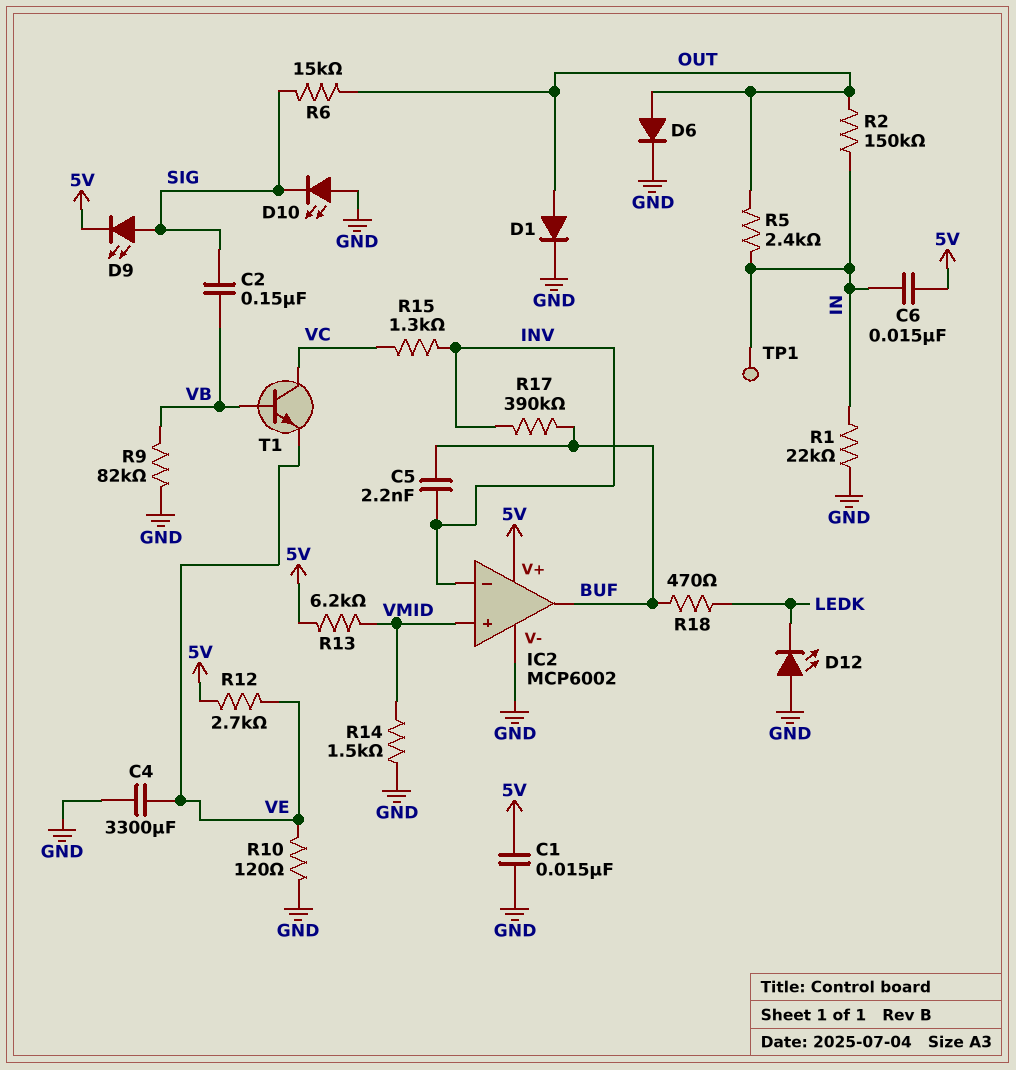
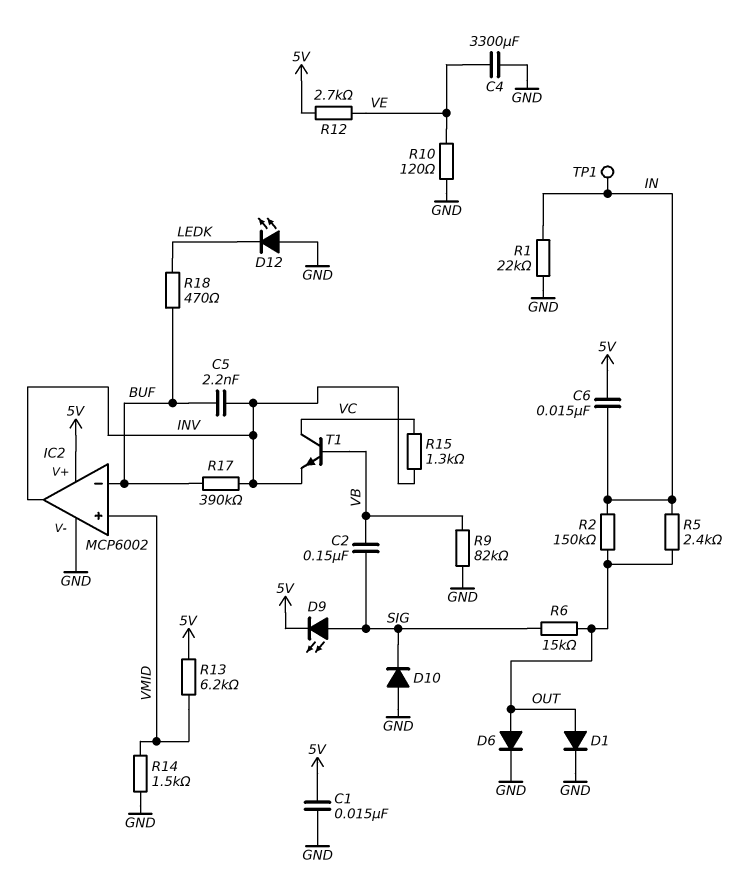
D10: LED (A GND, K SIG) -> diode (A GND, K SIG)
IC2 pin in-: INV -> BUF
IC2 pin out: BUF -> INV
T1: NPN (B VB, C VC, E VE) -> NPN (B VB, C VC, E INV)

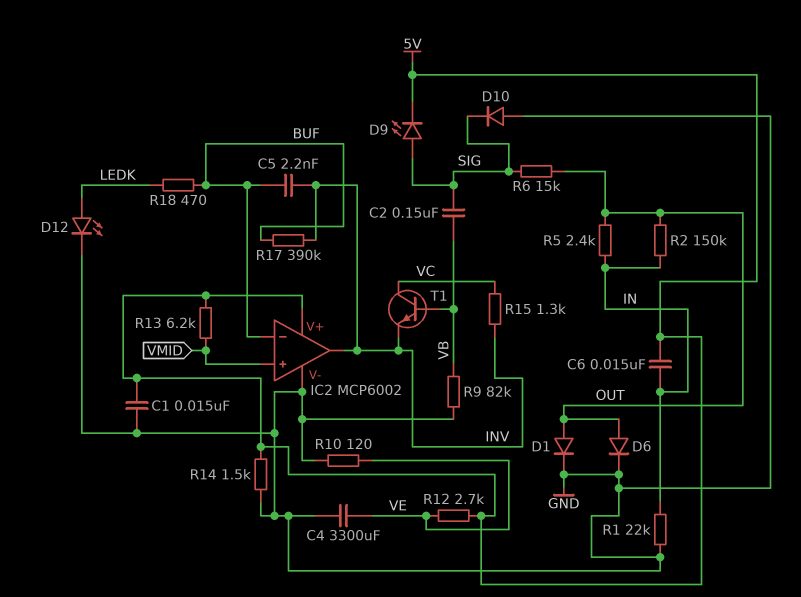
D12: LED (A GND, K LEDK) -> LED (A LEDK, K GND)
R14: 1.5k (GND, VMID) -> 1.5k (5V, GND)
TP1: test point (IN) -> none

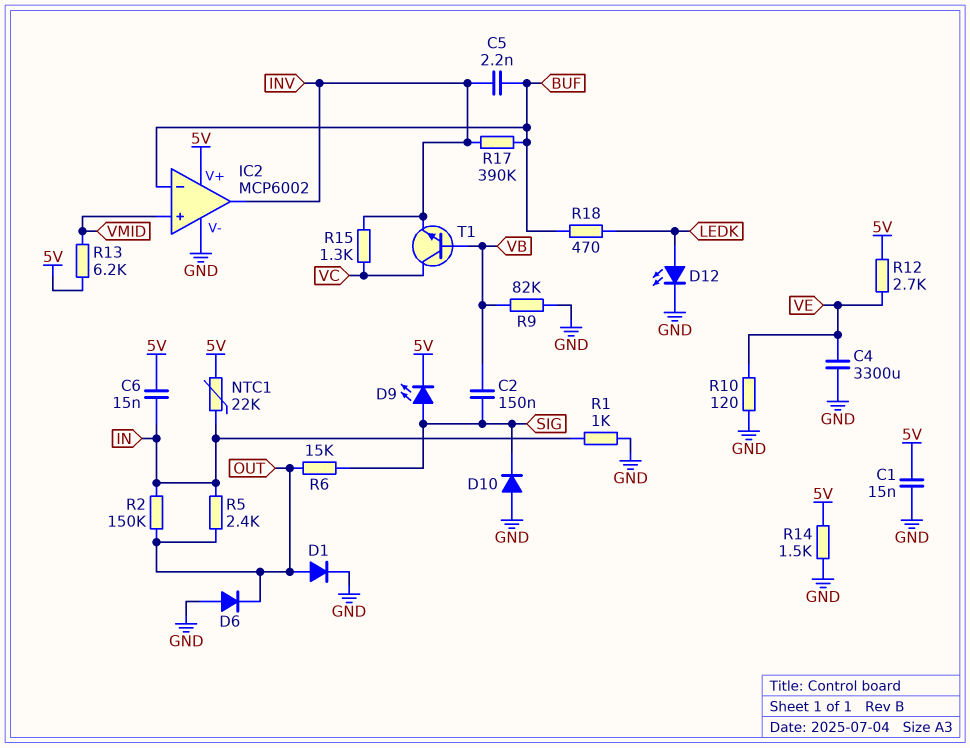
D6: diode (A OUT, K GND) -> diode (A GND, K OUT)
NTC1: none -> 22k (5V, IN)
R1: 22k (GND, IN) -> 1k (GND, IN)

